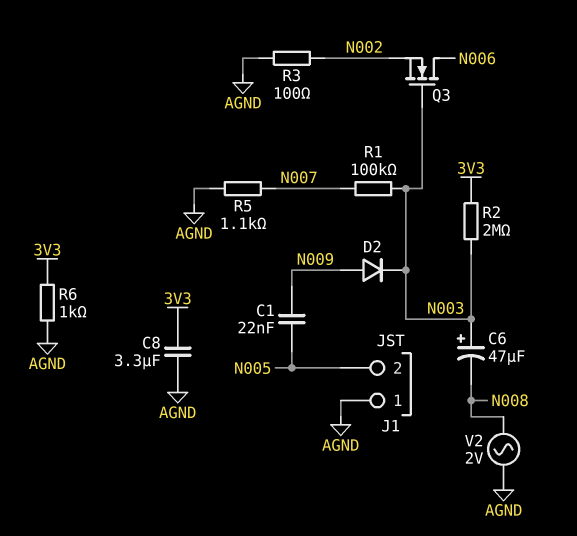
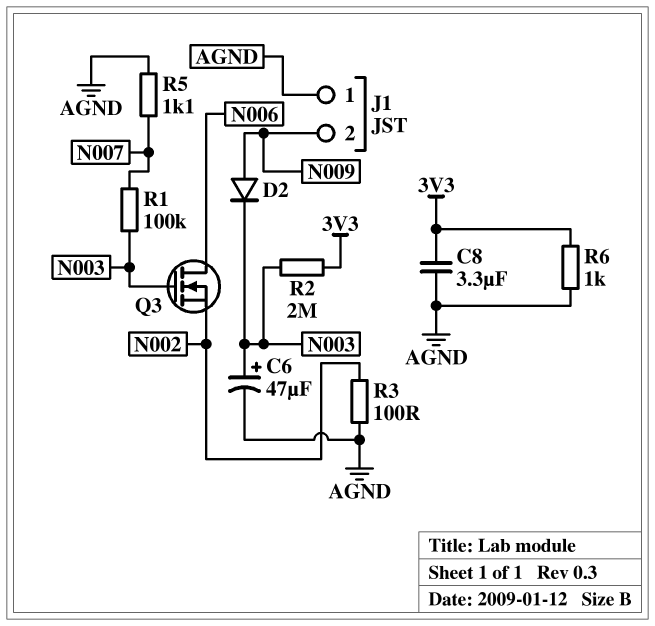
C1: 22nF (N005, N009) -> none
C6: 47uF (plus N003, minus N008) -> 47uF (plus N003, minus AGND)
J1 pin 2: N005 -> N009
V2: AC 2V (AGND, N008) -> none

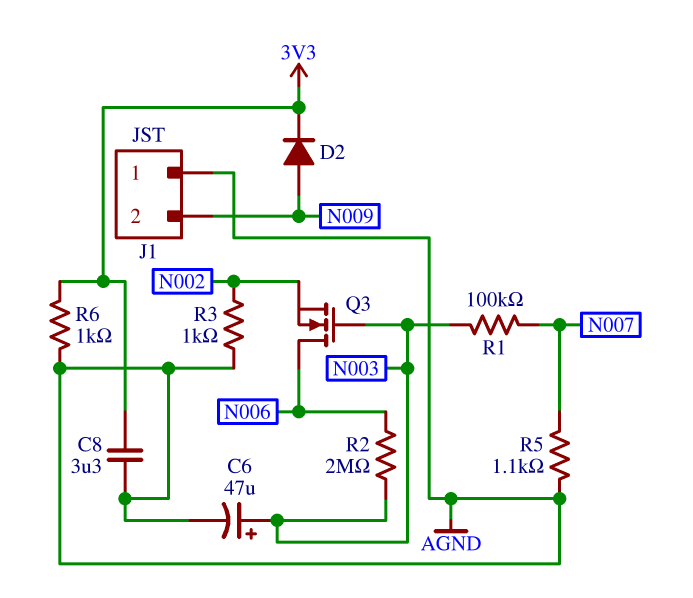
D2: diode (A N009, K N003) -> diode (A N009, K 3V3)
R2: 2M (3V3, N003) -> 2M (N003, N006)
R3: 100 (AGND, N002) -> 1k (AGND, N002)

